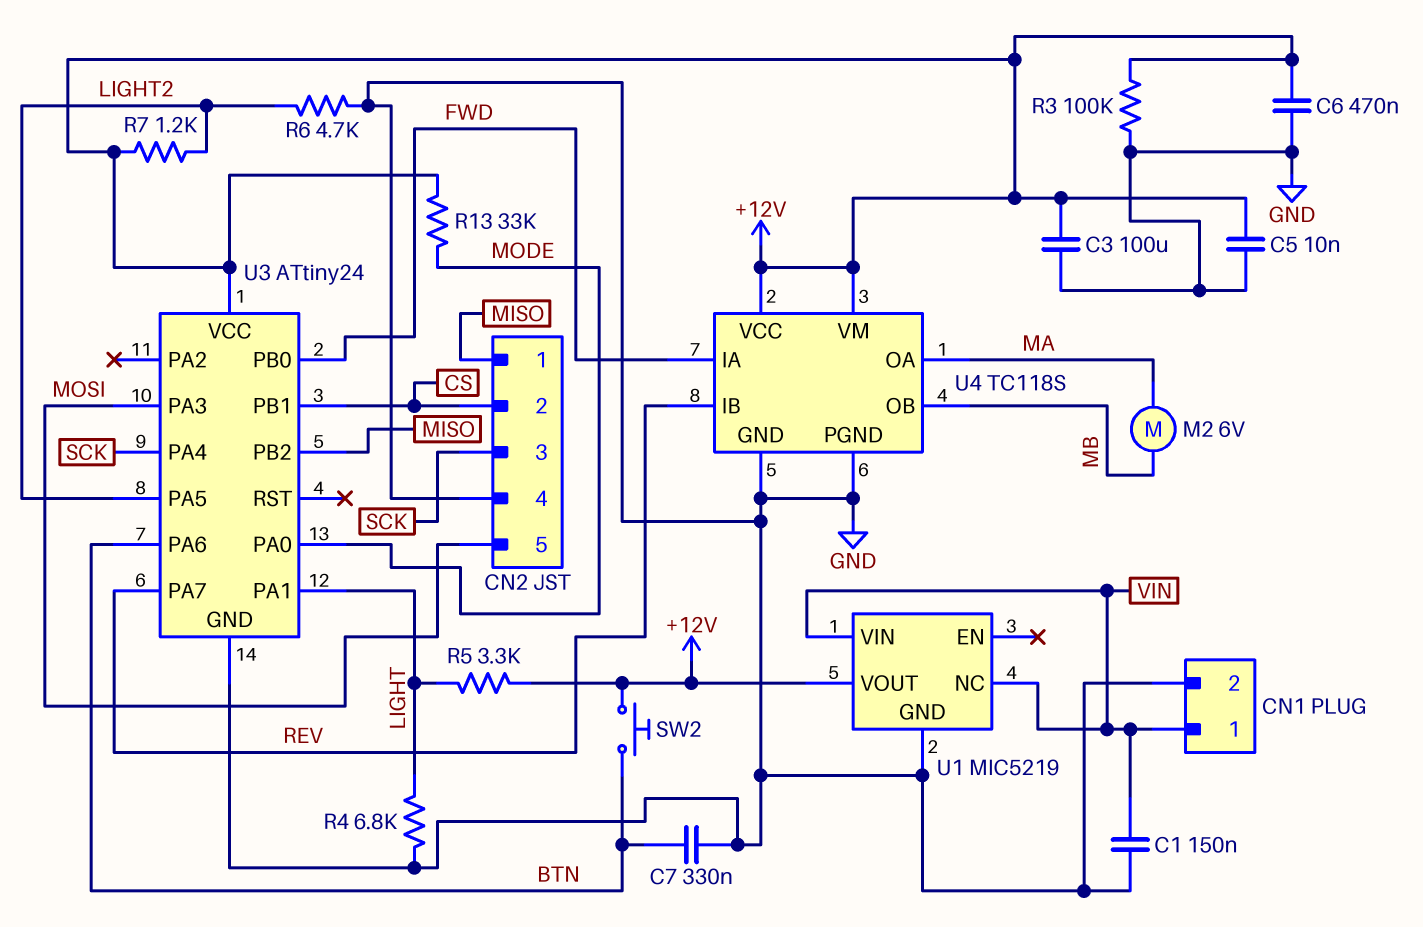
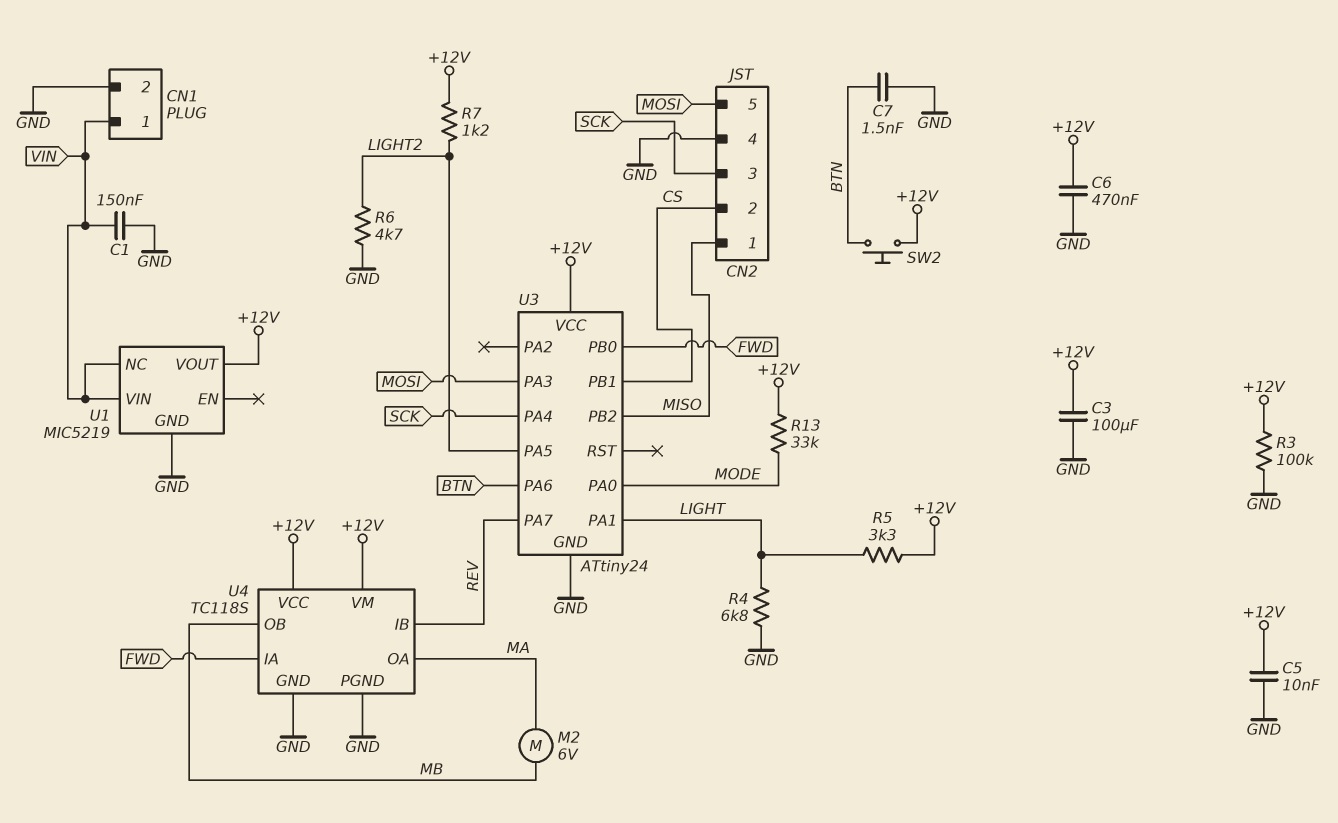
C7: 330nF (BTN, GND) -> 1.5nF (BTN, GND)

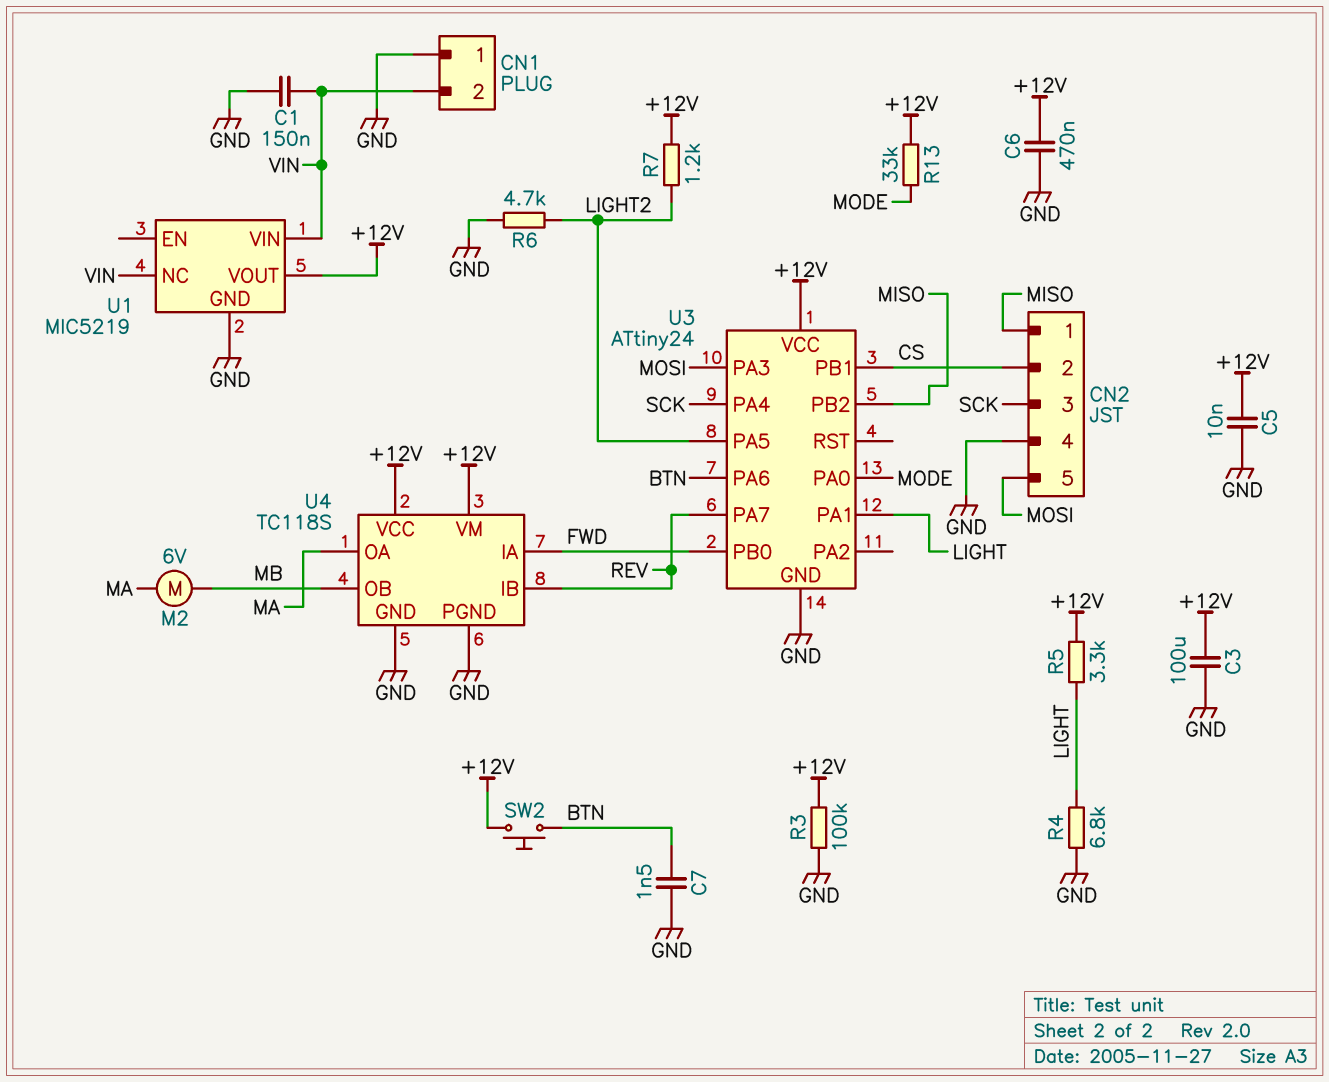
CN1 pin 1: VIN -> GND
CN1 pin 2: GND -> VIN

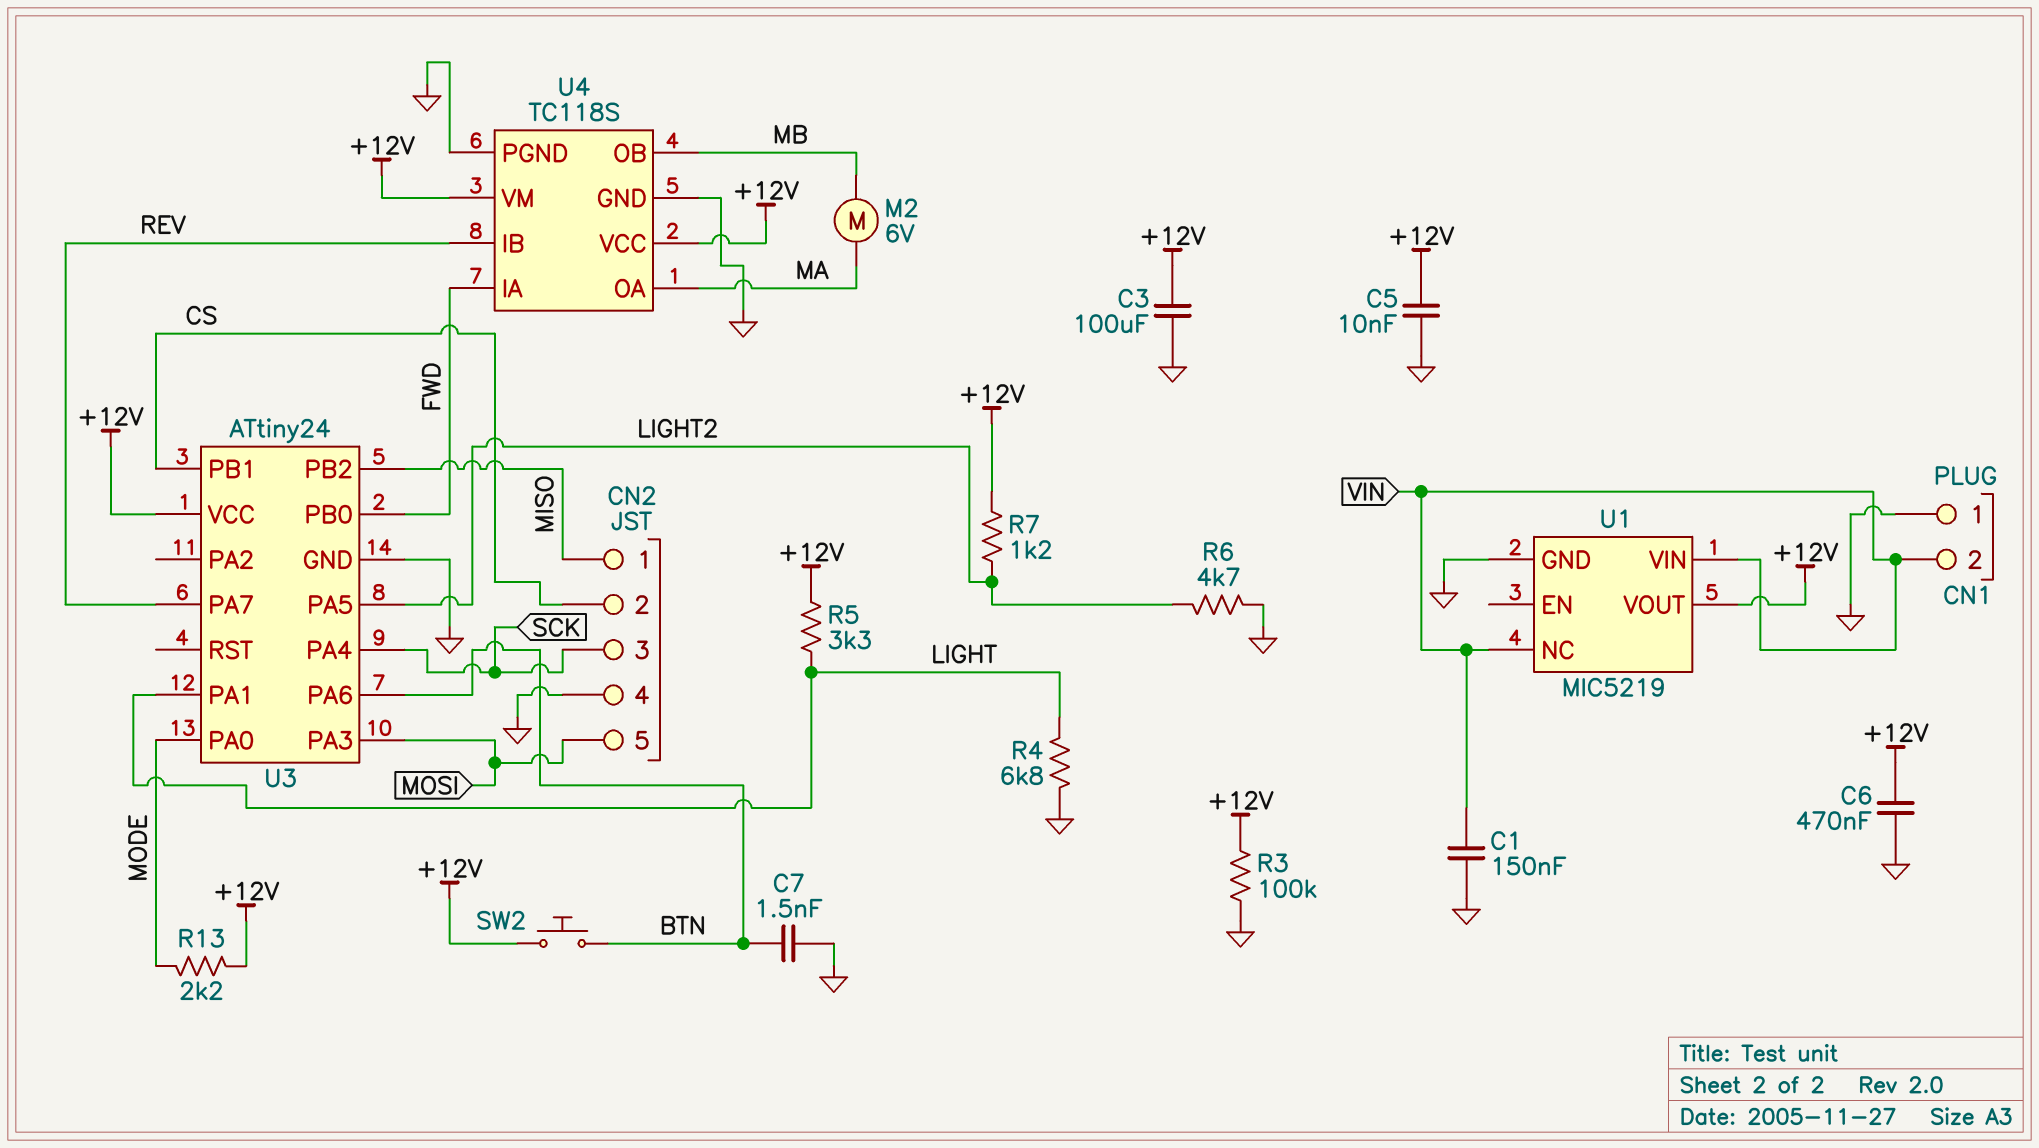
R13: 33k (+12V, MODE) -> 2.2k (+12V, MODE)

